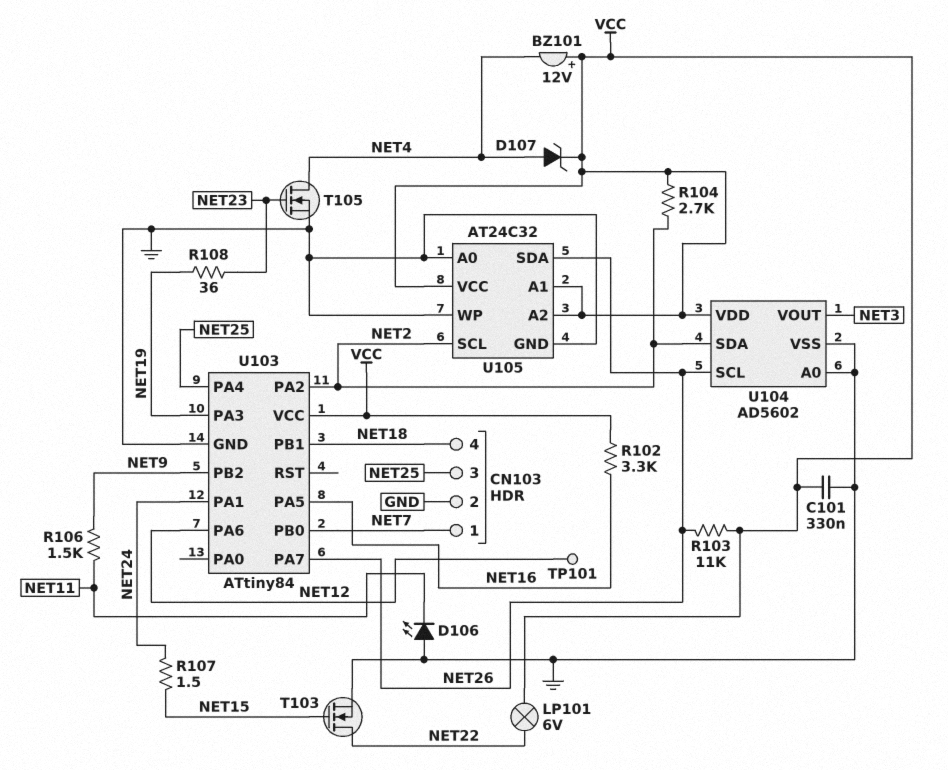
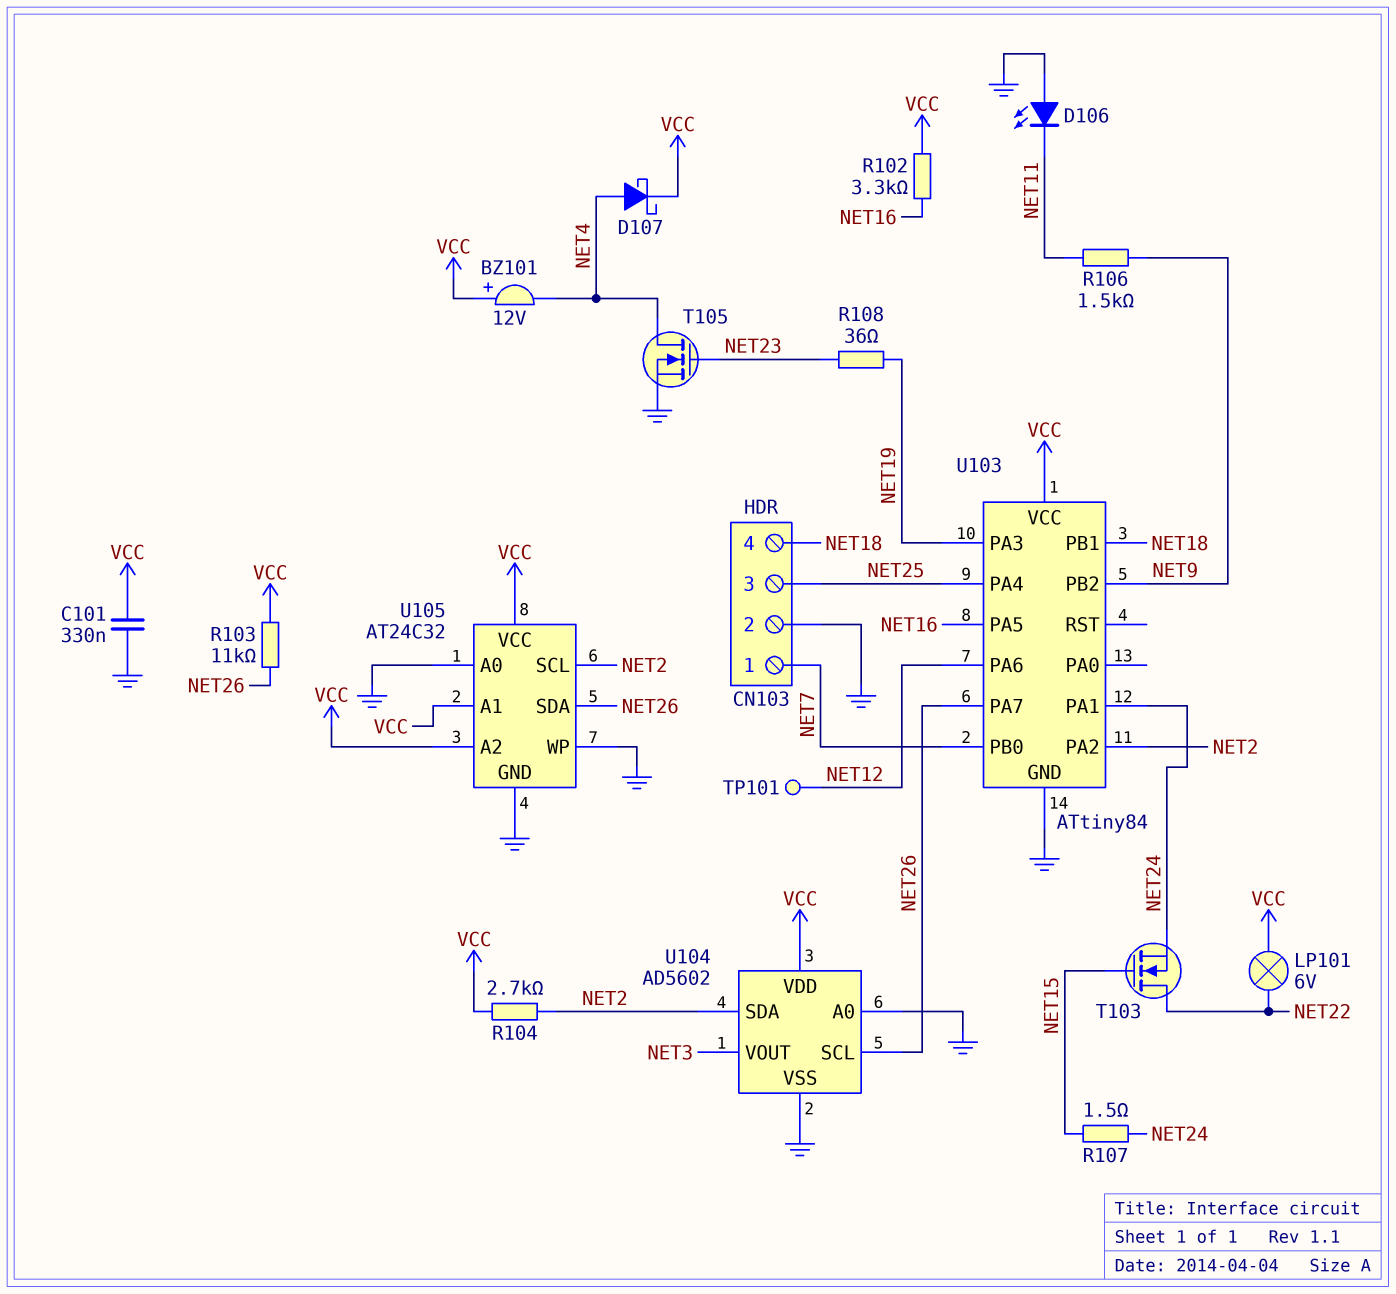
D107: zener (A NET4, K VCC) -> schottky (A NET4, K VCC)
T103: NMOS (G NET15, D NET22, S GND) -> NMOS (G NET15, D NET22, S NET24)

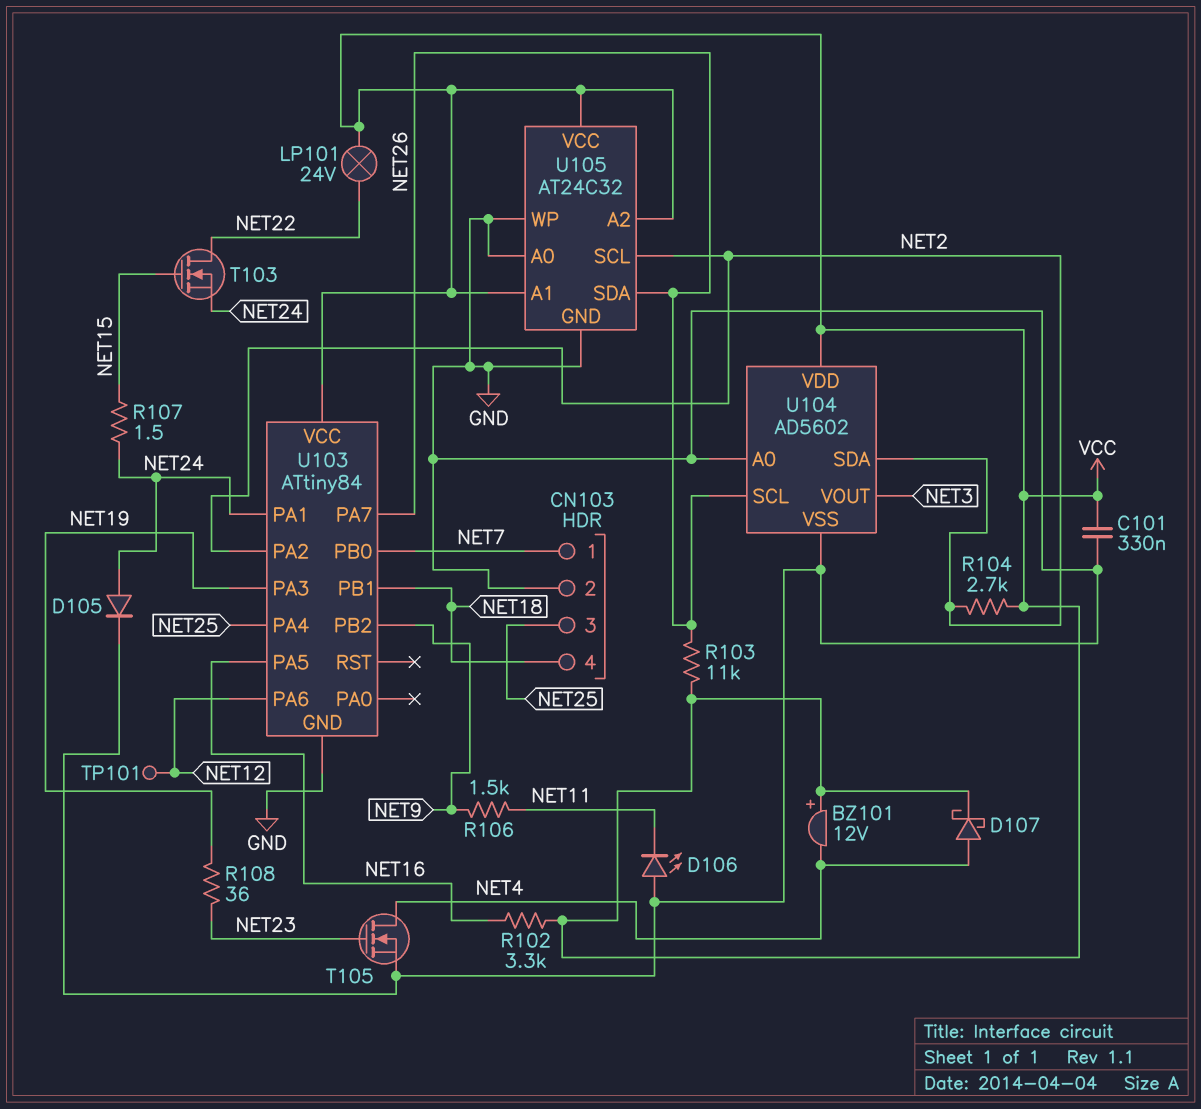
D105: none -> diode (A NET24, K GND)
LP101: lamp 6V (NET22, VCC) -> lamp 24V (NET22, VCC)

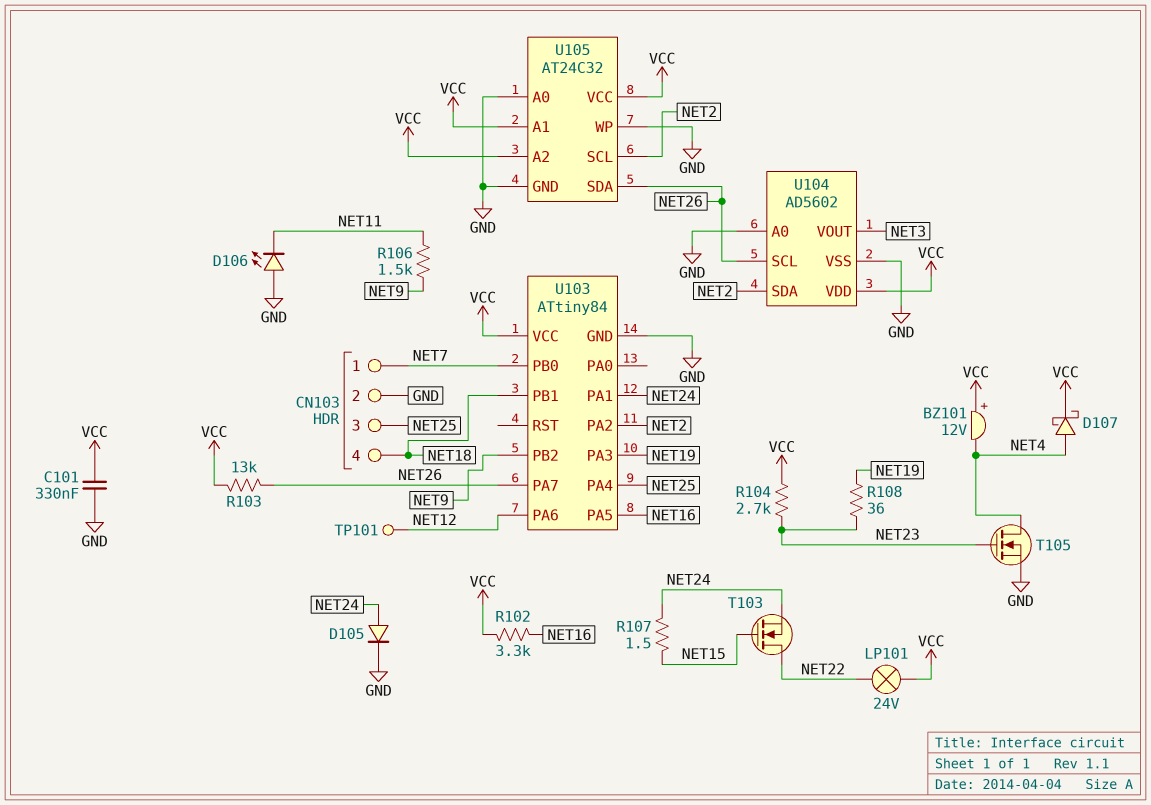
R103: 11k (NET26, VCC) -> 13k (NET26, VCC)
R104: 2.7k (NET2, VCC) -> 2.7k (NET23, VCC)

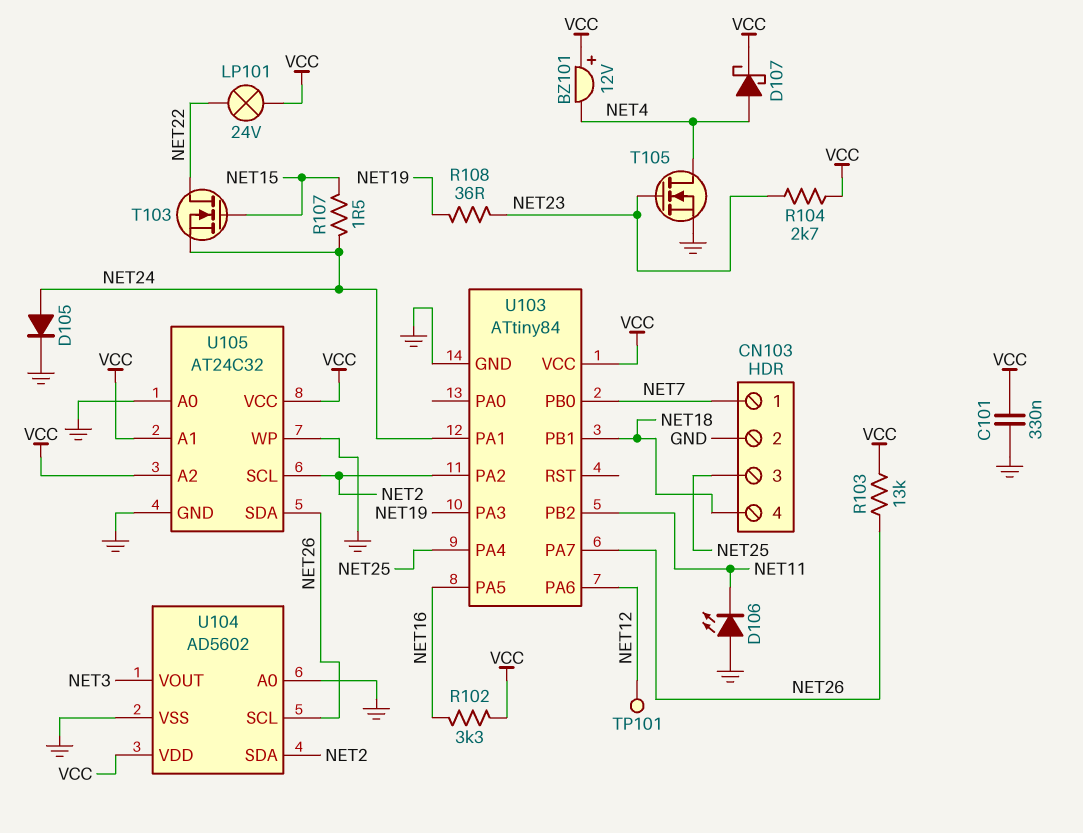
R106: 1.5k (NET9, NET11) -> none
U103 pin PB2: NET9 -> NET11

